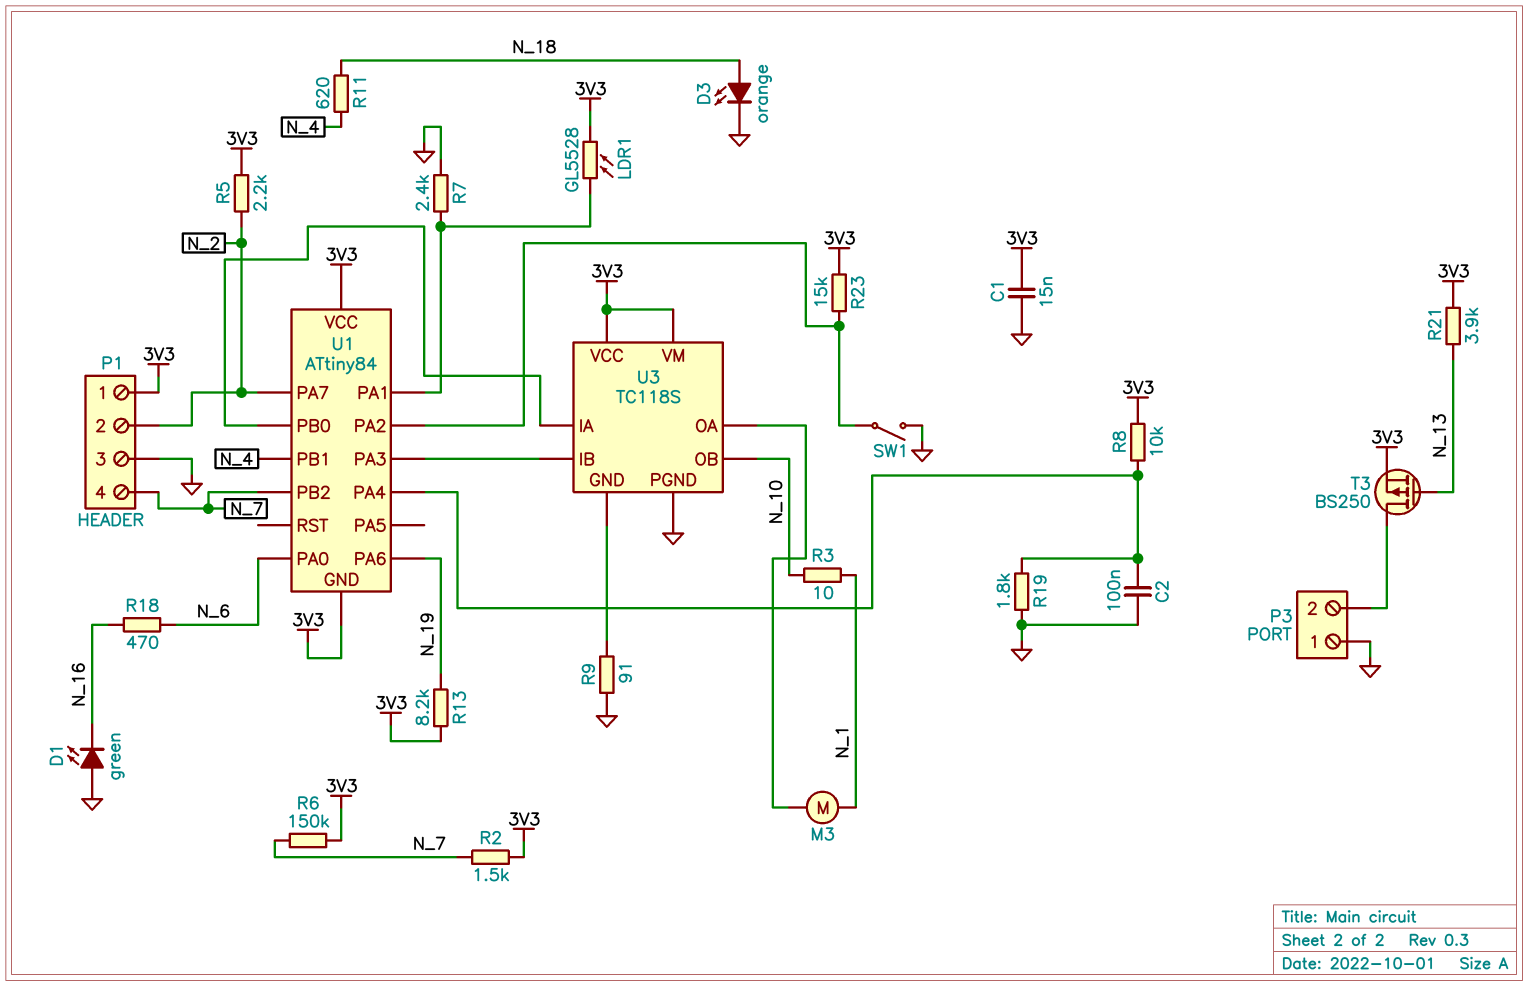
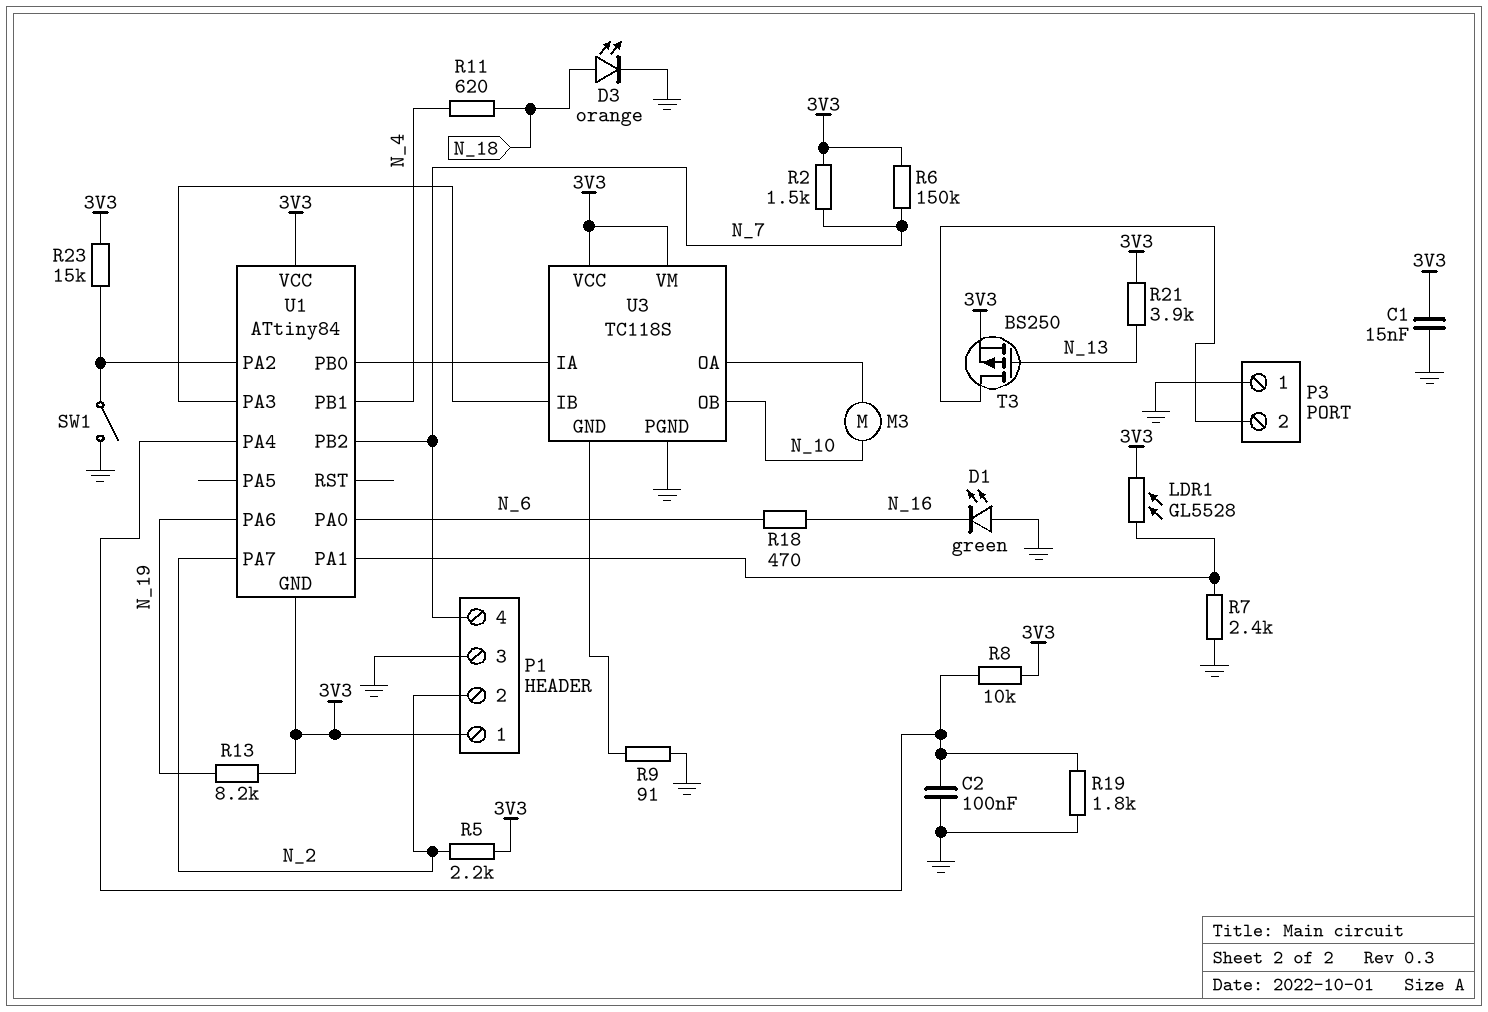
M3: motor (N_1, U3/OA) -> motor (N_10, U3/OA)
R3: 10 (N_1, N_10) -> none

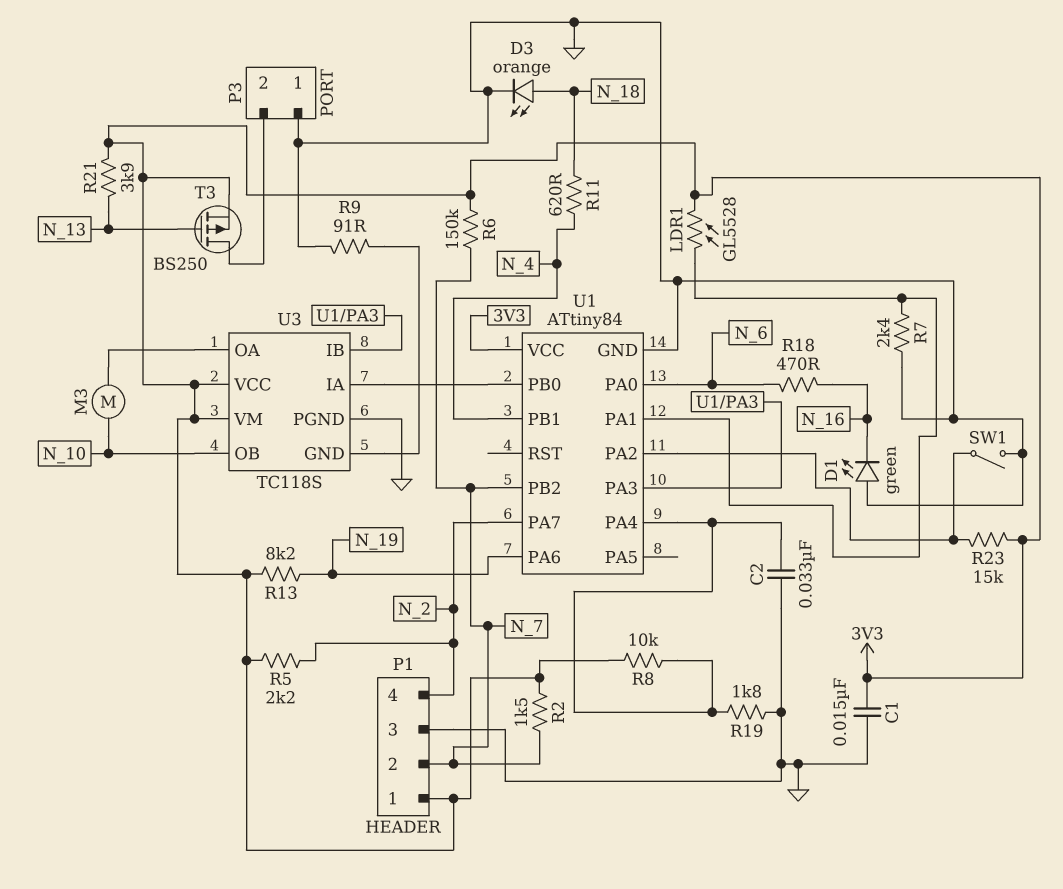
C2: 100nF (GND, U1/PA4) -> 33nF (GND, U1/PA4)
P1 pin 2: N_2 -> N_7
P1 pin 4: N_7 -> N_2
U1 pin GND: 3V3 -> GND

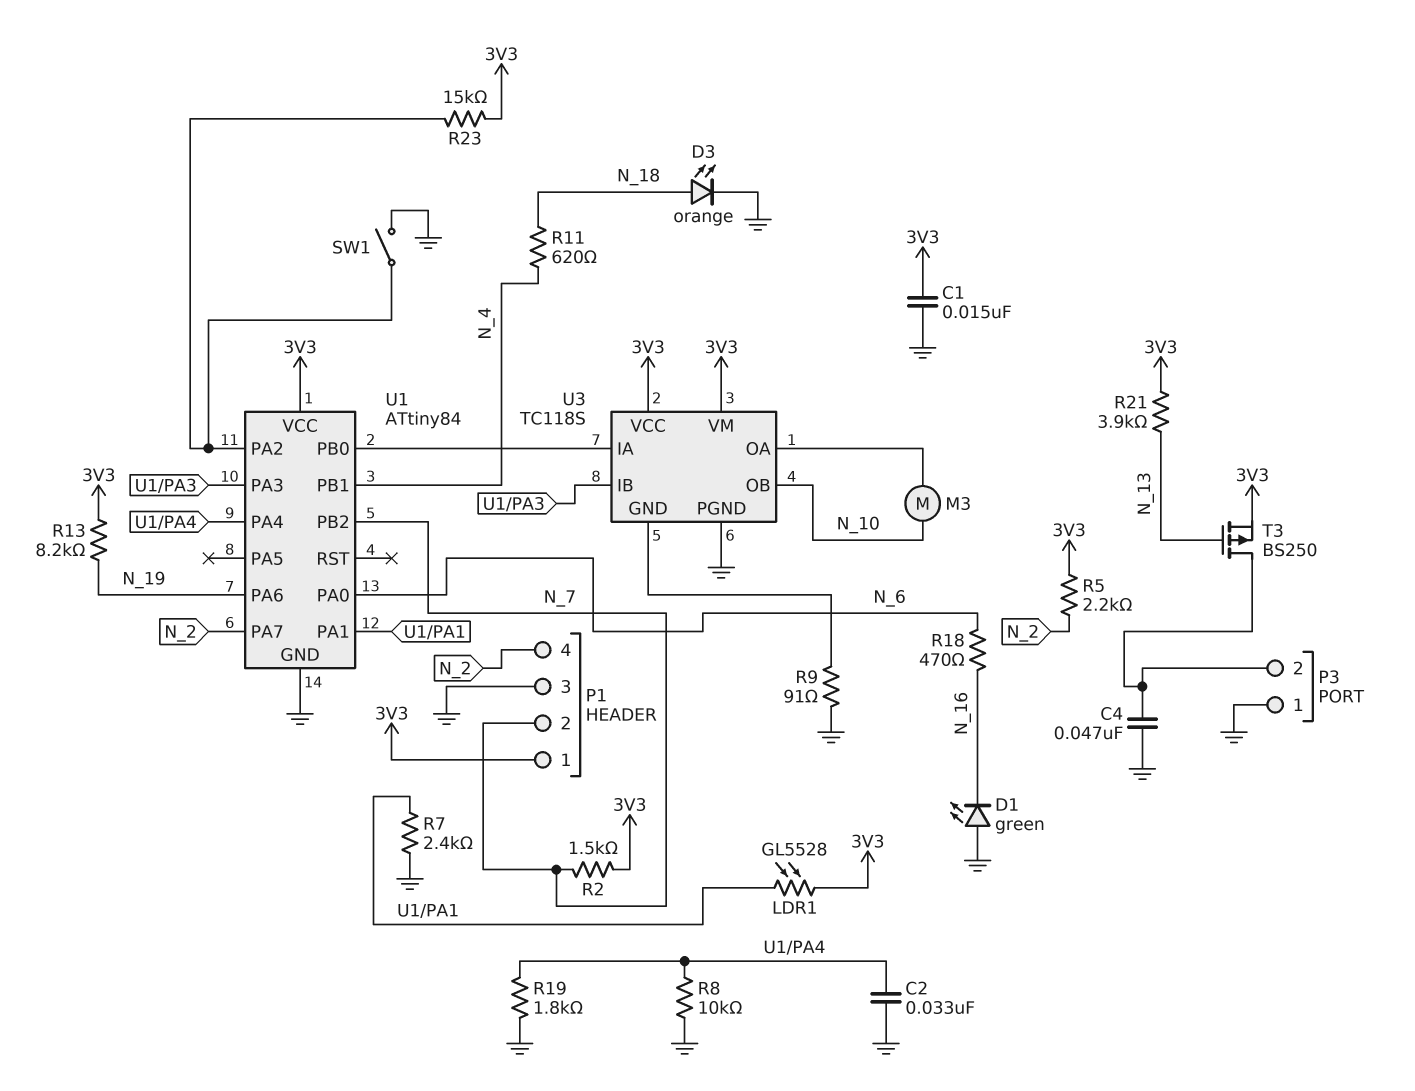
C4: none -> 47nF (GND, P3/2)
R6: 150k (3V3, N_7) -> none
R8: 10k (3V3, U1/PA4) -> 10k (GND, U1/PA4)

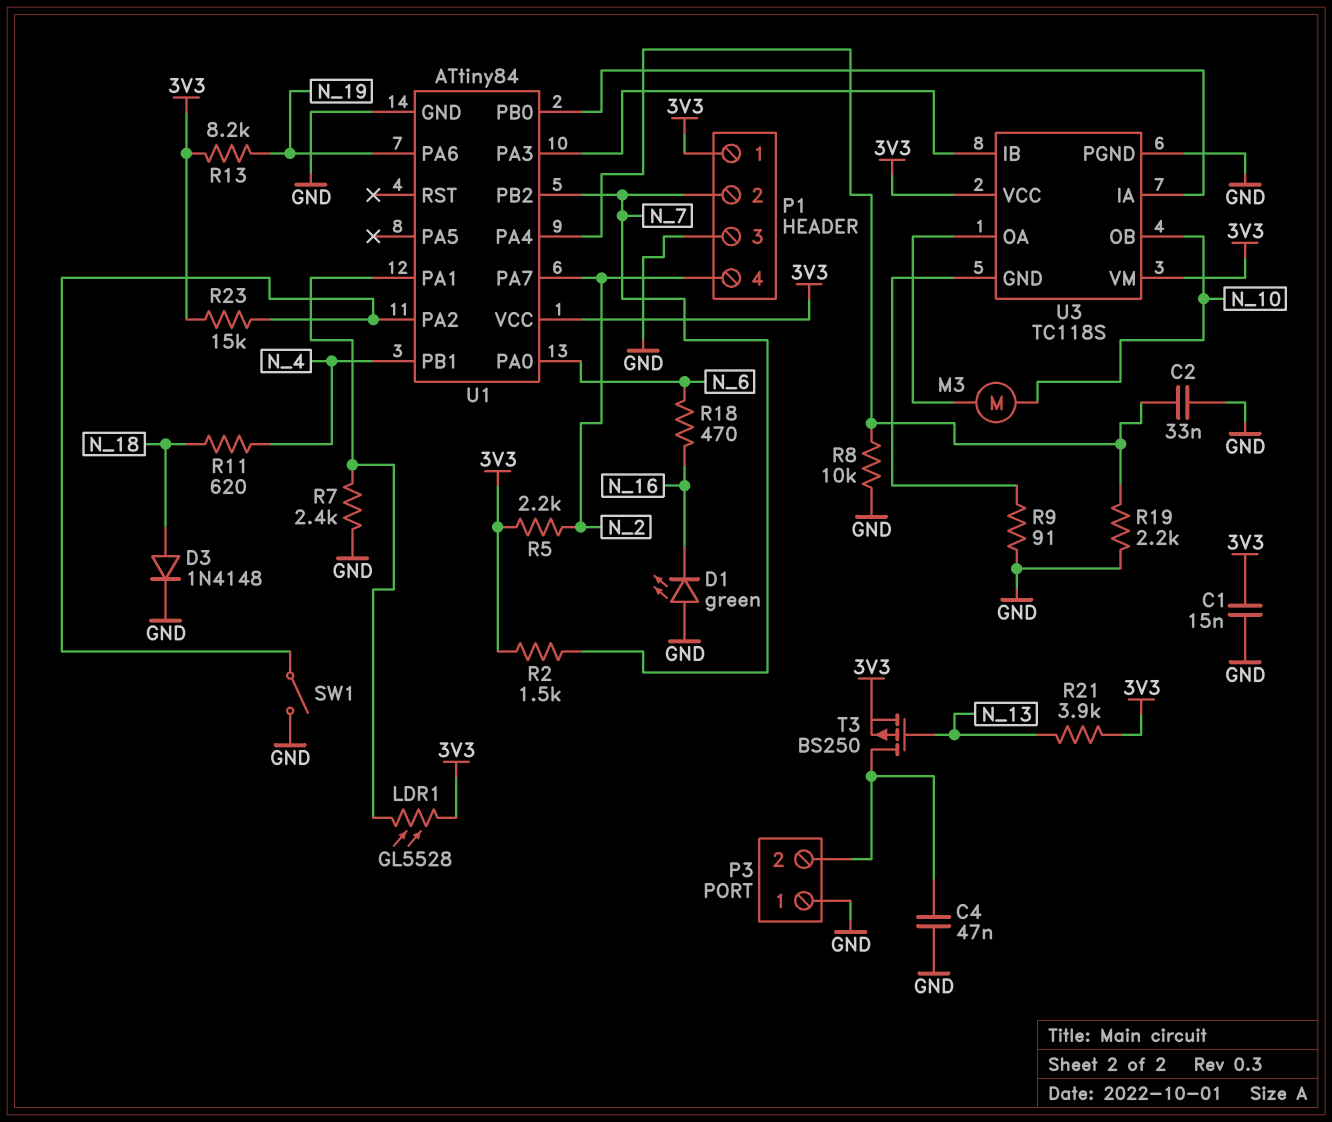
D3: LED orange (A N_18, K GND) -> diode 1N4148 (A N_18, K GND)
R19: 1.8k (GND, U1/PA4) -> 2.2k (GND, U1/PA4)

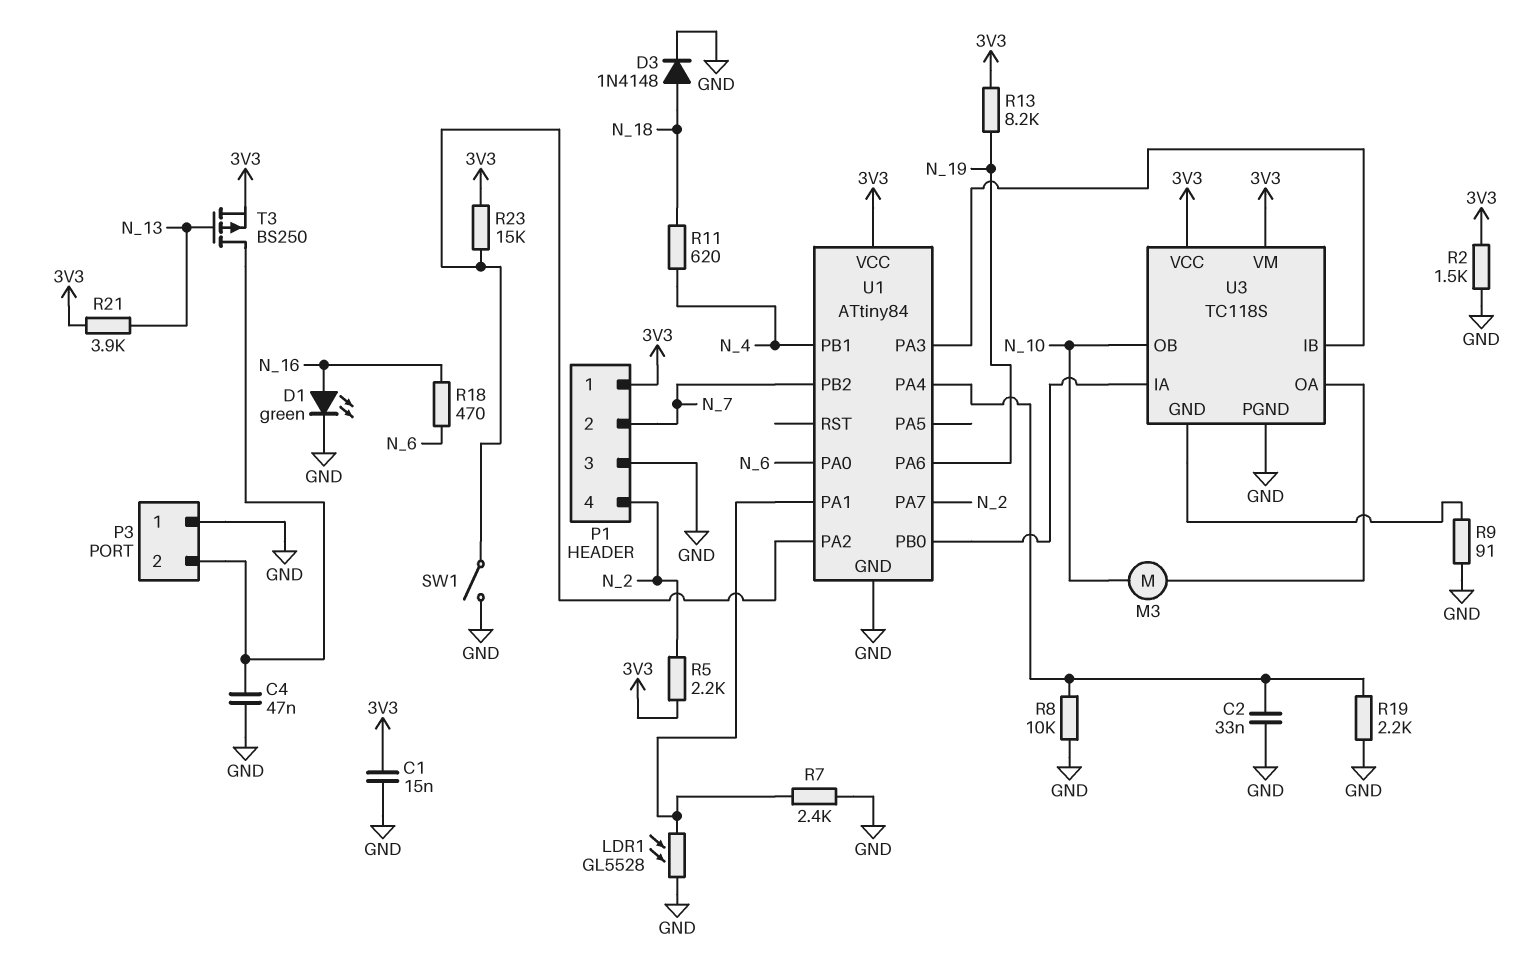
D1: LED green (A GND, K N_16) -> LED green (A N_16, K GND)
LDR1: GL5528 (3V3, U1/PA1) -> GL5528 (GND, U1/PA1)
R2: 1.5k (3V3, N_7) -> 1.5k (3V3, GND)

